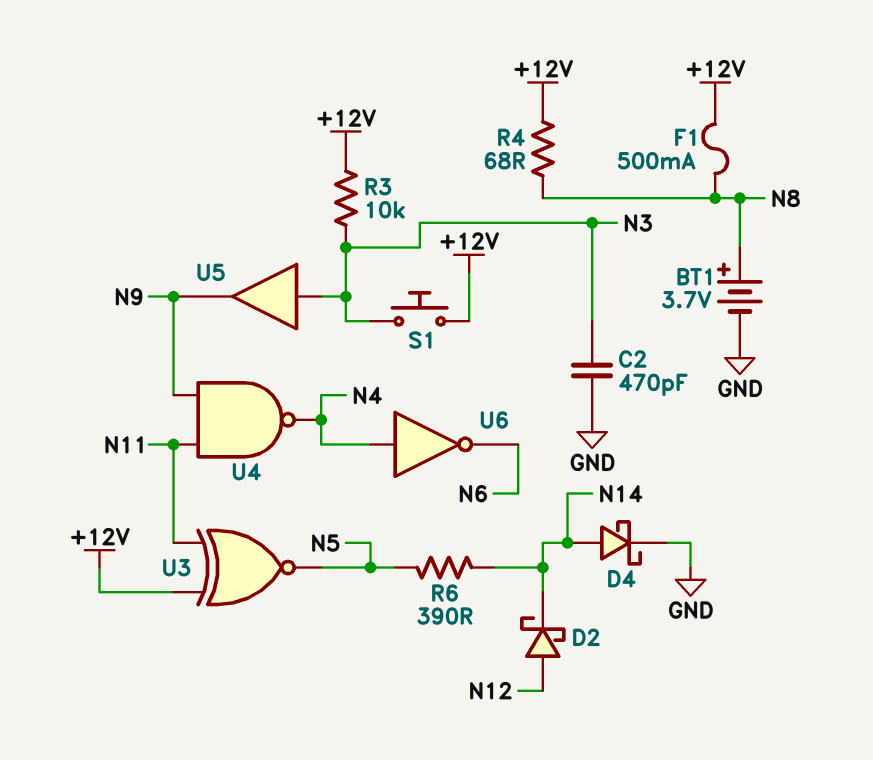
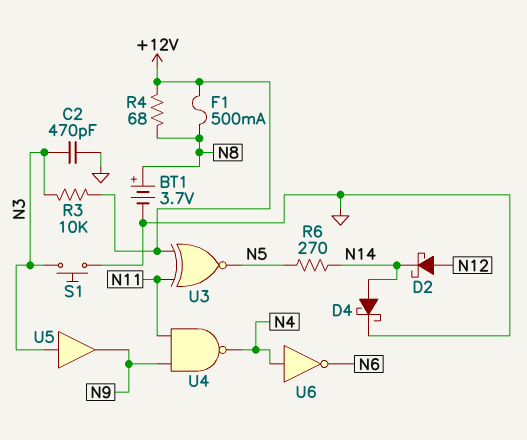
R6: 390 (N5, N14) -> 270 (N5, N14)
S1: button (+12V, N3) -> button (GND, N3)

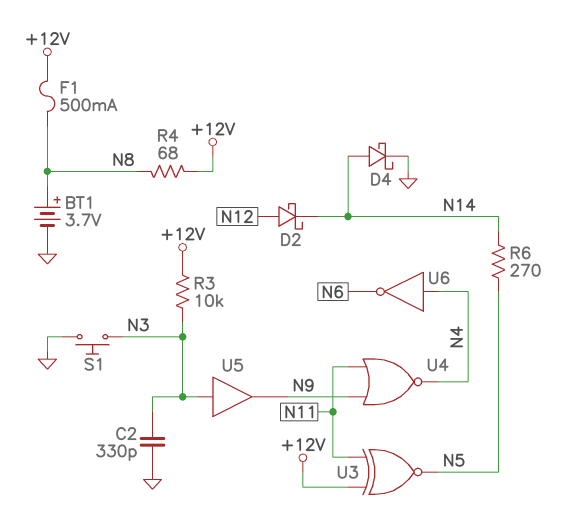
C2: 470pF (GND, N3) -> 330pF (GND, N3)
U4: NAND (in N9, in N11, out N4) -> NOR (in N9, in N11, out N4)

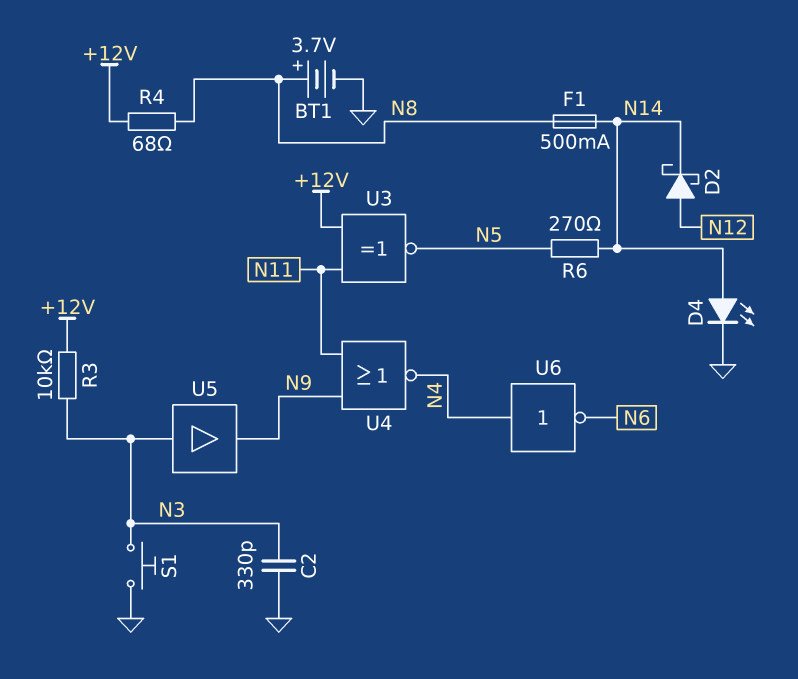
D4: schottky (A N14, K GND) -> LED (A N14, K GND)
F1: 500mA (+12V, N8) -> 500mA (N8, N14)

